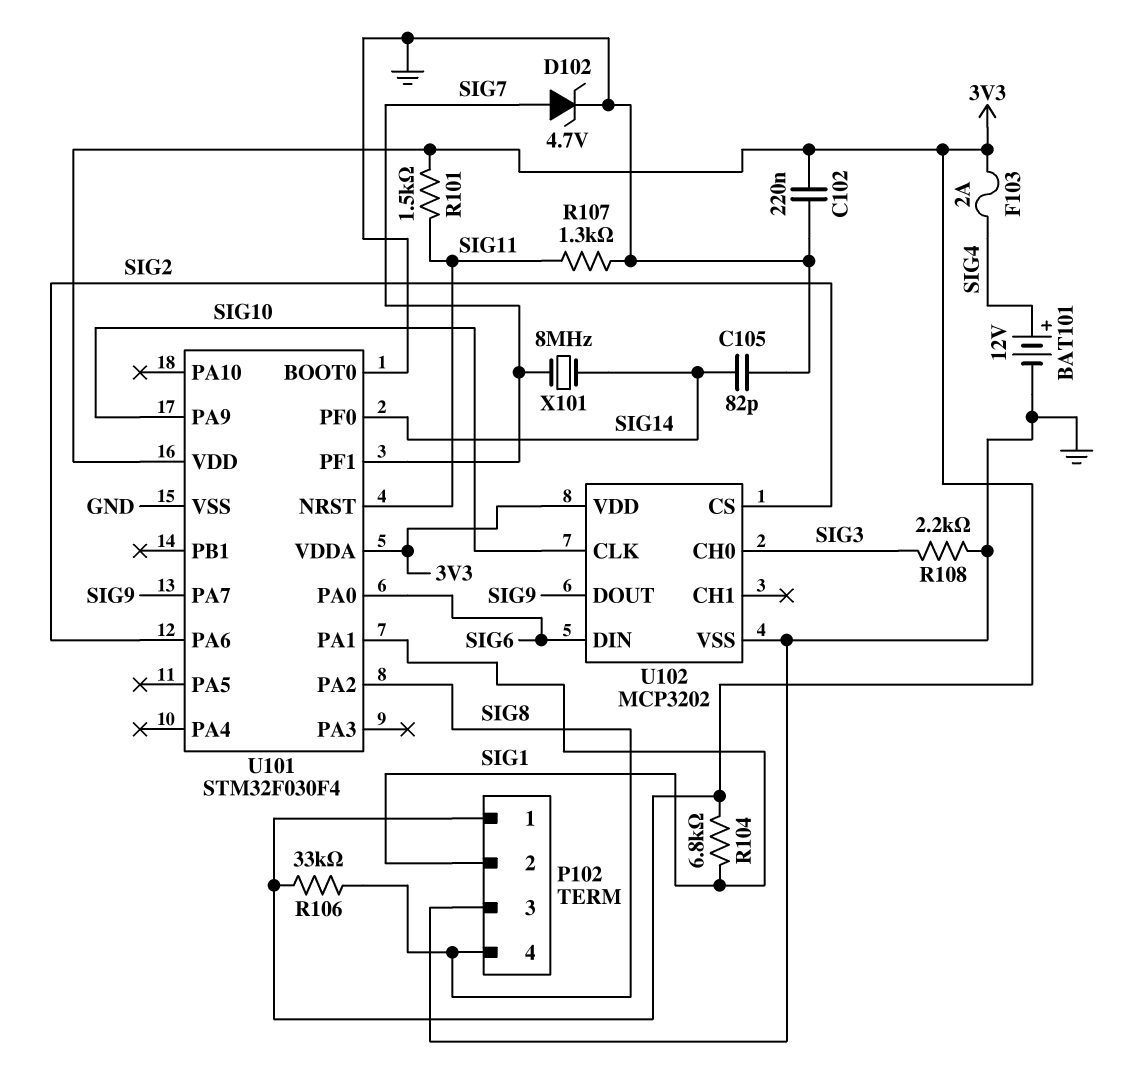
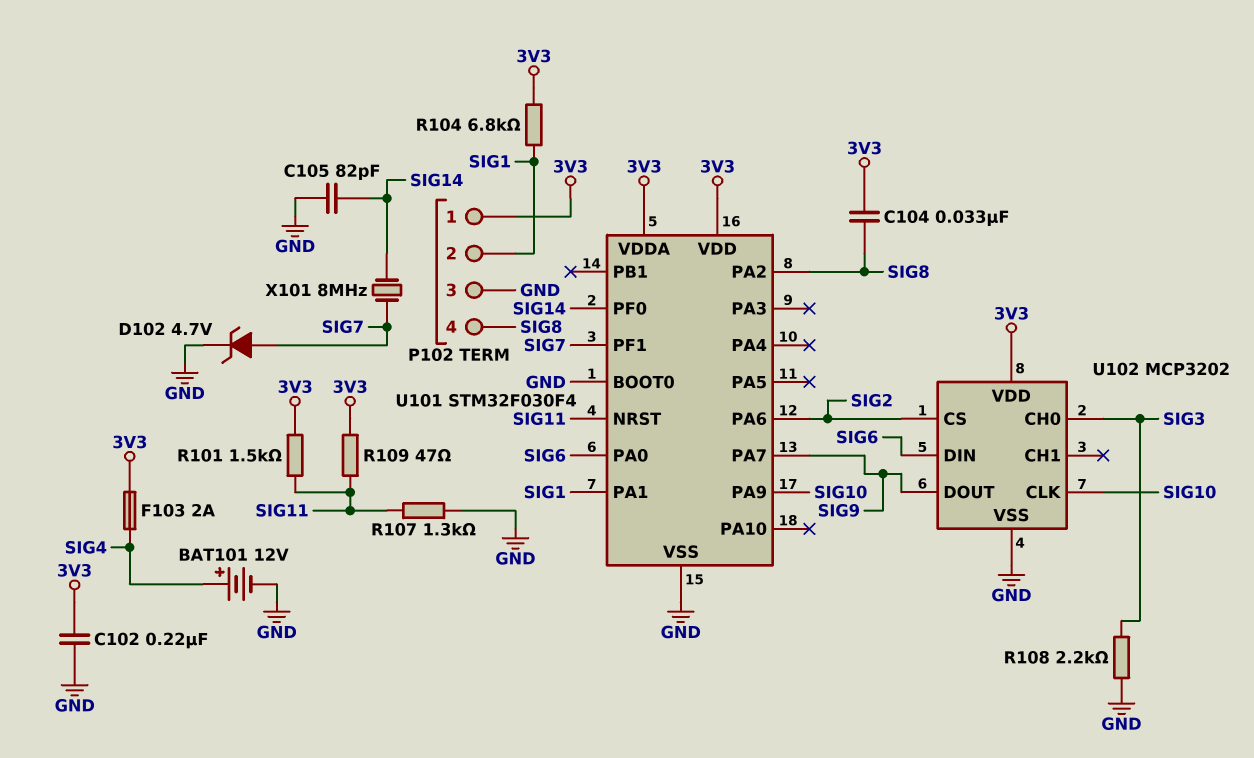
C104: none -> 33nF (3V3, SIG8)
R106: 33k (3V3, SIG8) -> none
R109: none -> 47 (3V3, SIG11)

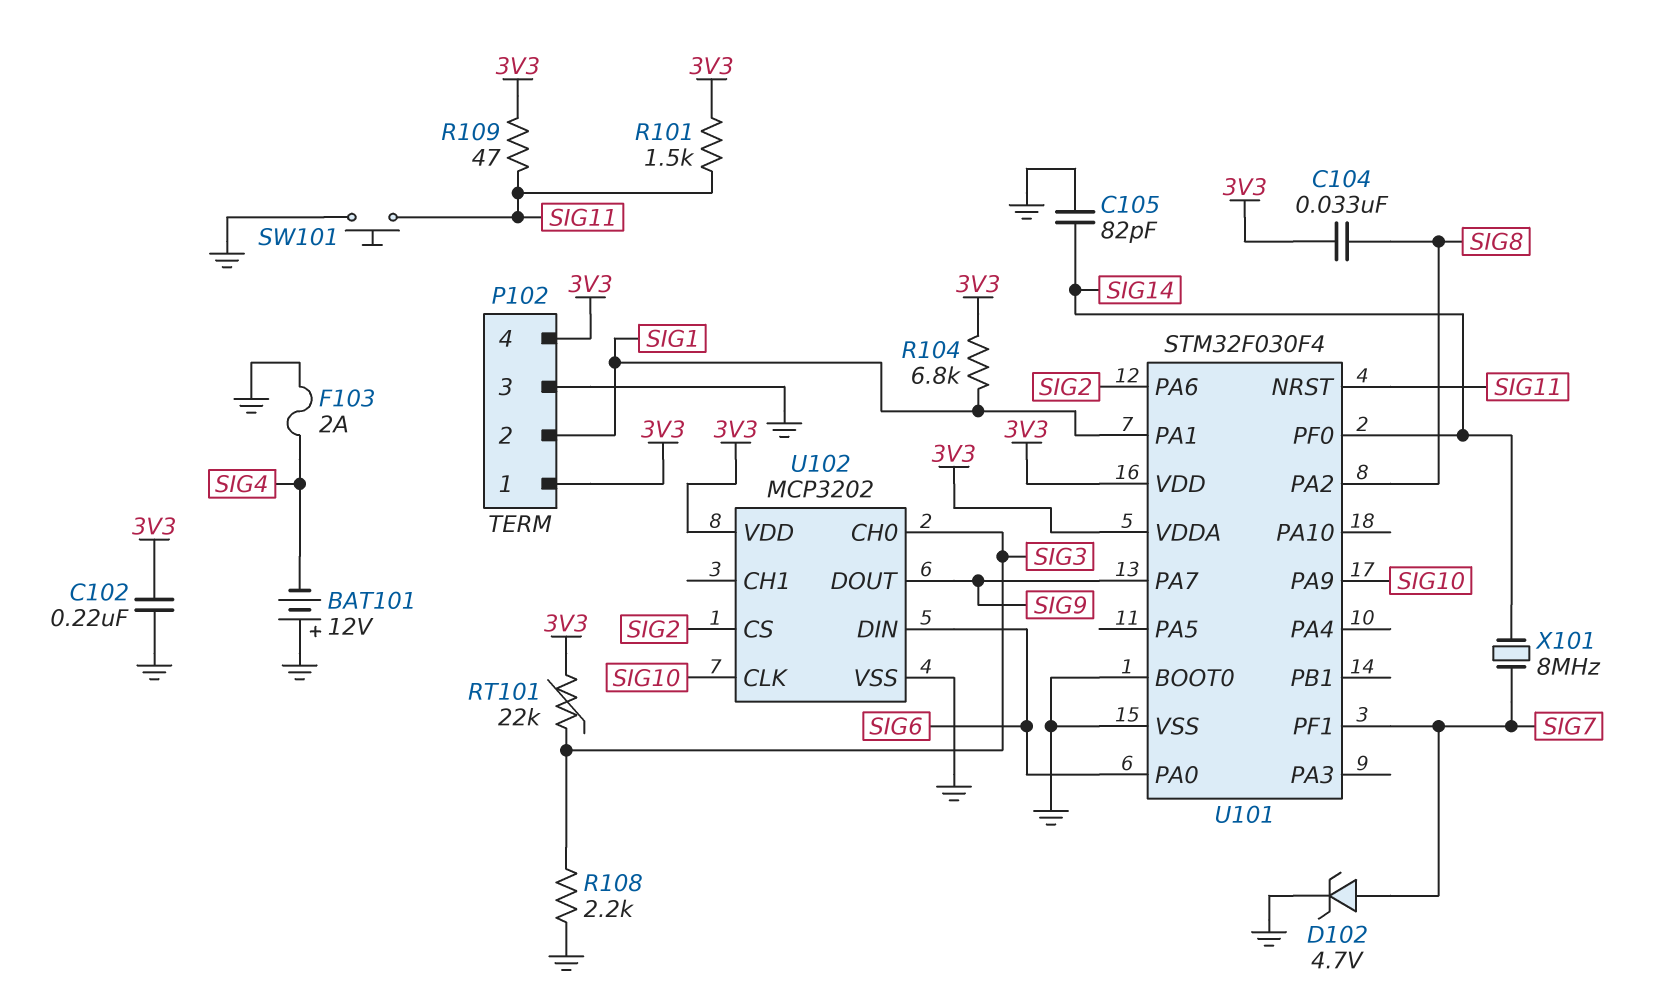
BAT101: 12V (plus SIG4, minus GND) -> 12V (plus GND, minus SIG4)
F103: 2A (3V3, SIG4) -> 2A (GND, SIG4)
P102 pin 4: SIG8 -> 3V3
R107: 1.3k (GND, SIG11) -> none
RT101: none -> 22k (3V3, SIG3)
SW101: none -> button (GND, SIG11)

